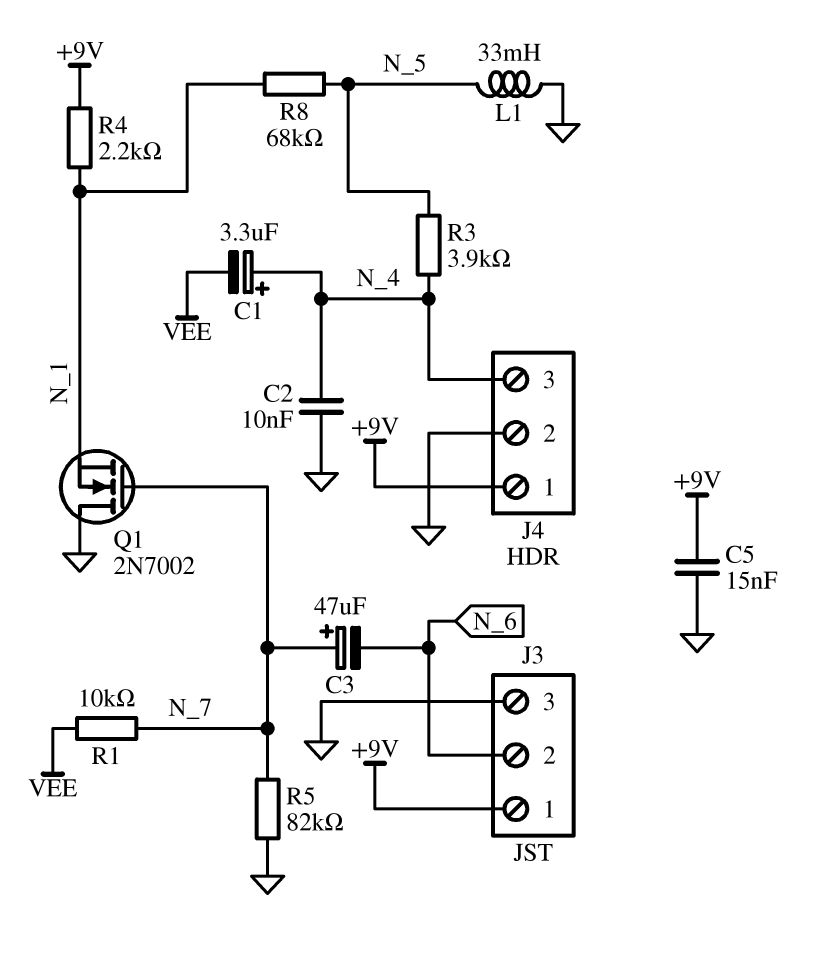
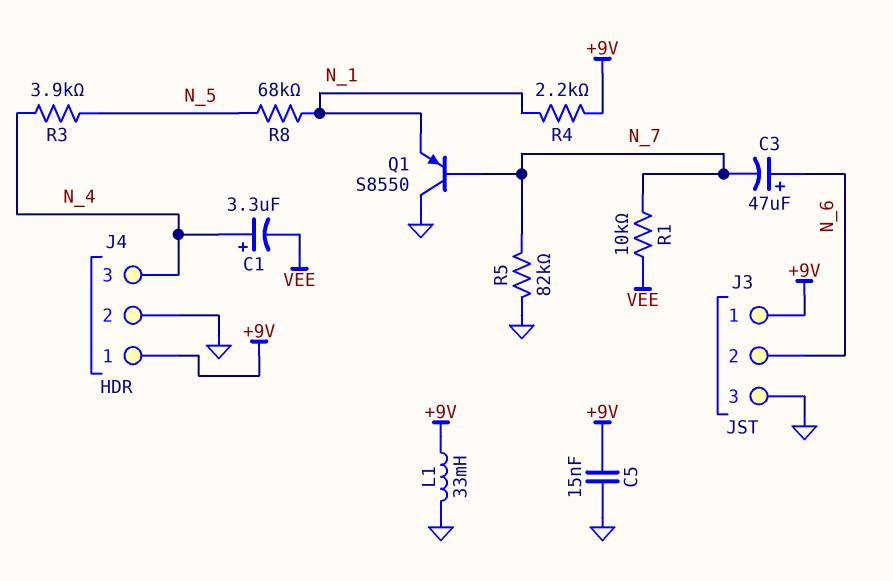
C2: 10nF (GND, N_4) -> none
C3: 47uF (plus N_7, minus N_6) -> 47uF (plus N_6, minus N_7)
L1: 33mH (GND, N_5) -> 33mH (+9V, GND)
Q1: NMOS 2N7002 (G N_7, D GND, S N_1) -> PNP S8550 (B N_7, C GND, E N_1)

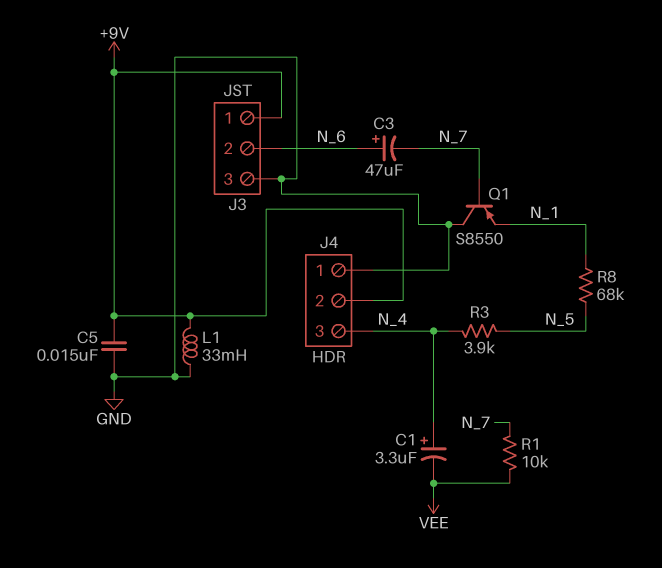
J4 pin 1: +9V -> GND
J4 pin 2: GND -> +9V
R4: 2.2k (+9V, N_1) -> none
R5: 82k (GND, N_7) -> none

